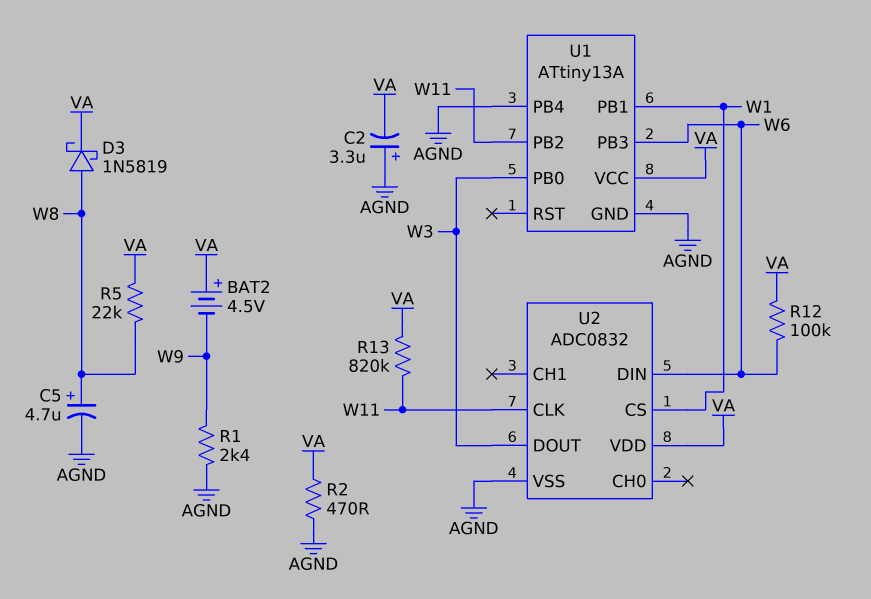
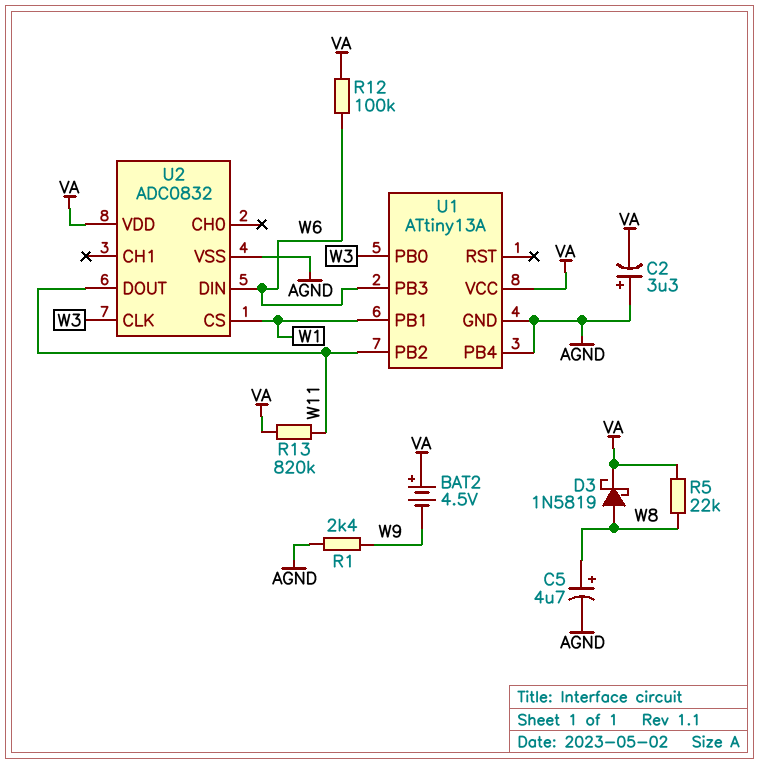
R2: 470 (AGND, VA) -> none
U2 pin CLK: W11 -> W3
U2 pin DOUT: W3 -> W11

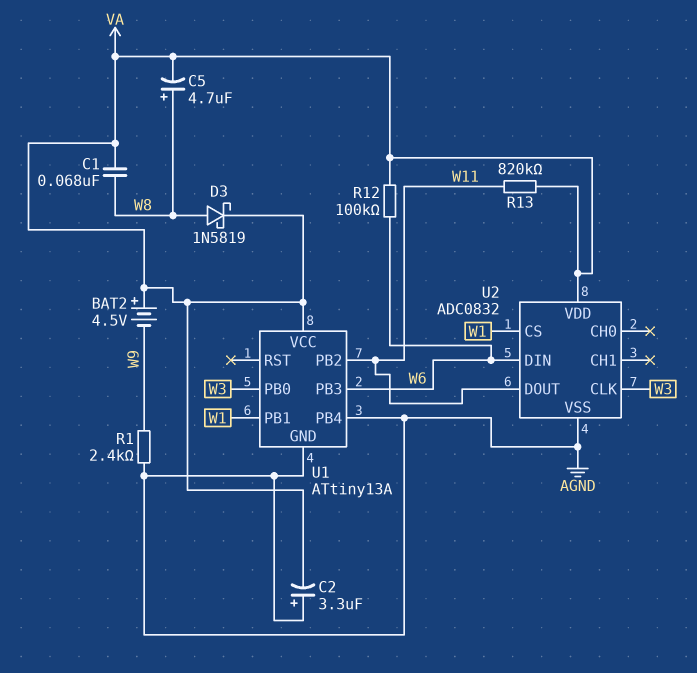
C1: none -> 68nF (VA, W8)
C5: 4.7uF (plus W8, minus AGND) -> 4.7uF (plus W8, minus VA)
R5: 22k (VA, W8) -> none

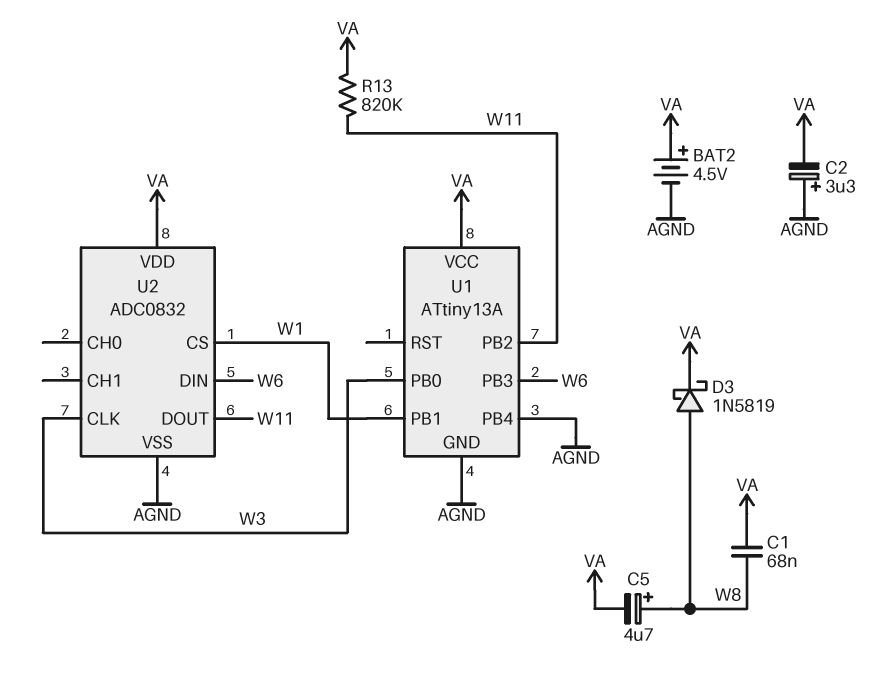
BAT2: 4.5V (plus VA, minus W9) -> 4.5V (plus VA, minus AGND)
R1: 2.4k (AGND, W9) -> none
R12: 100k (VA, W6) -> none

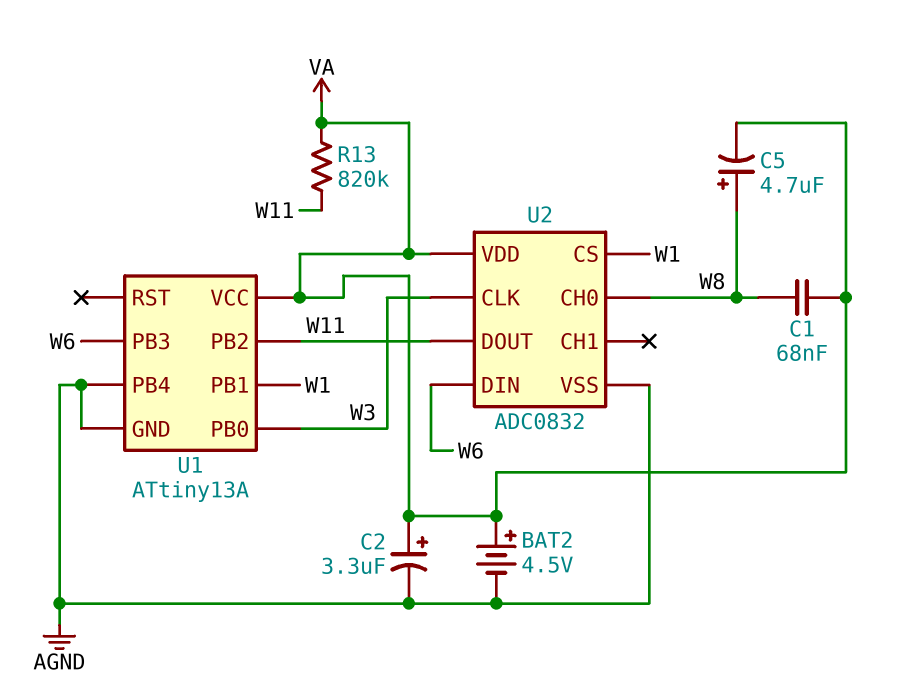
C2: 3.3uF (plus AGND, minus VA) -> 3.3uF (plus VA, minus AGND)
D3: schottky 1N5819 (A W8, K VA) -> none
U2 pin CH0: none -> W8

